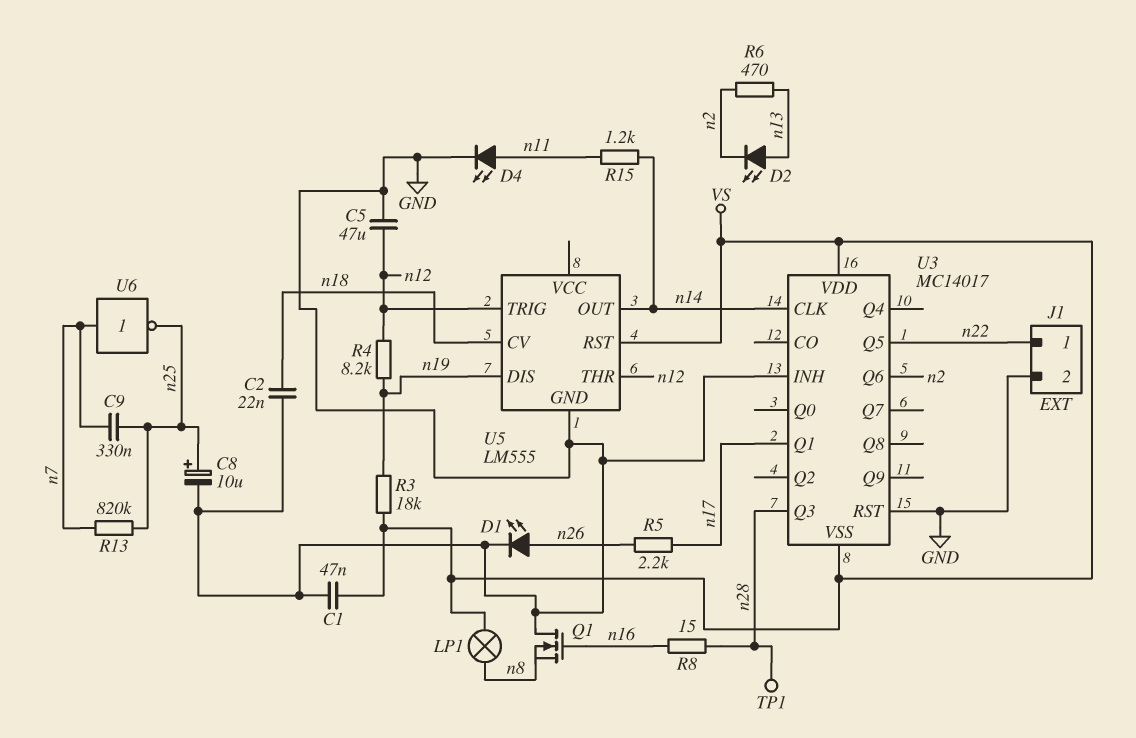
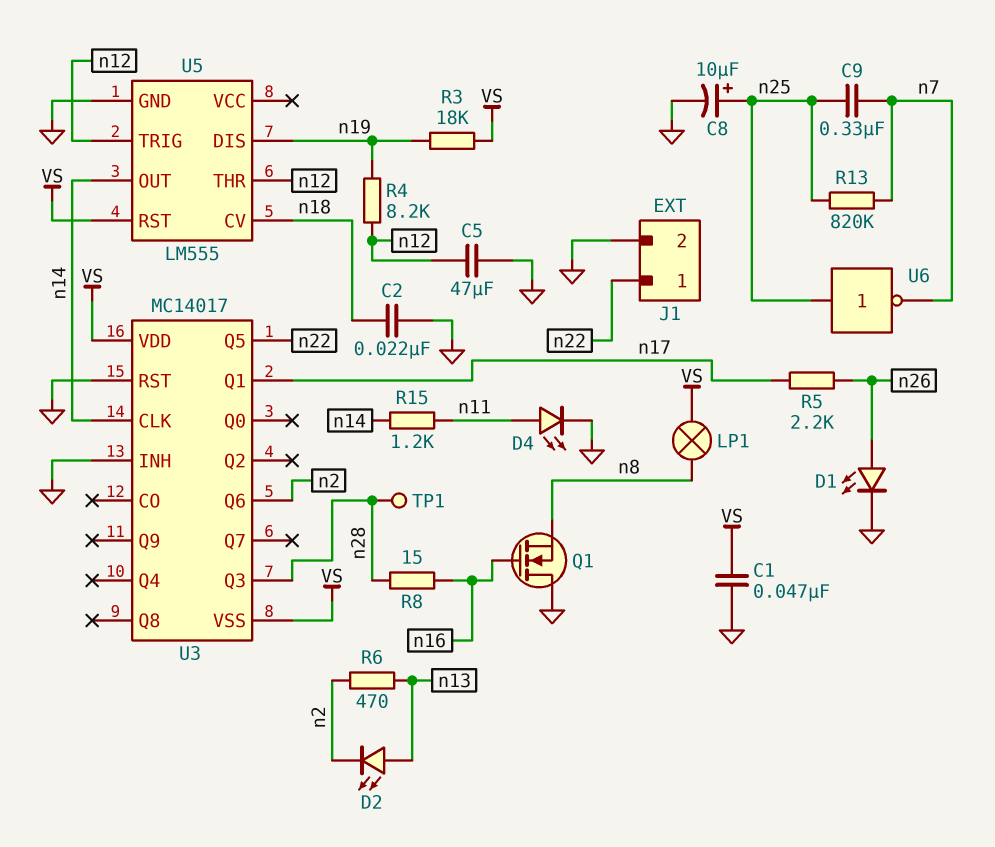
U6: NOT (in n7, out n25) -> NOT (in n25, out n7)

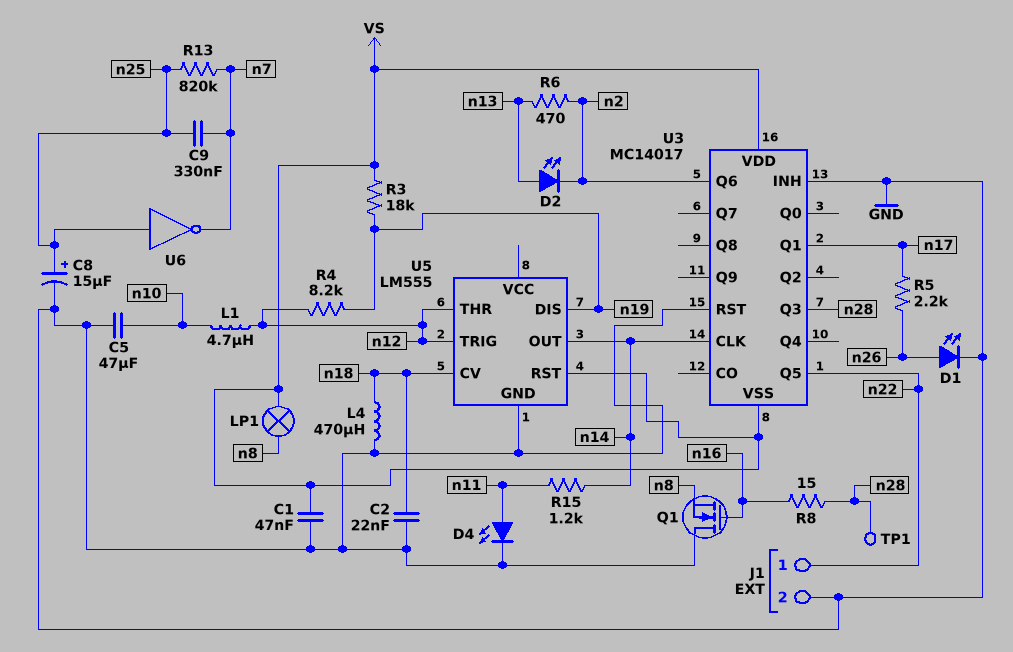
C5: 47uF (GND, n12) -> 47uF (GND, n10)
C8: 10uF (plus n25, minus GND) -> 15uF (plus n25, minus GND)
L1: none -> 4.7uH (n10, n12)
L4: none -> 470uH (GND, n18)

